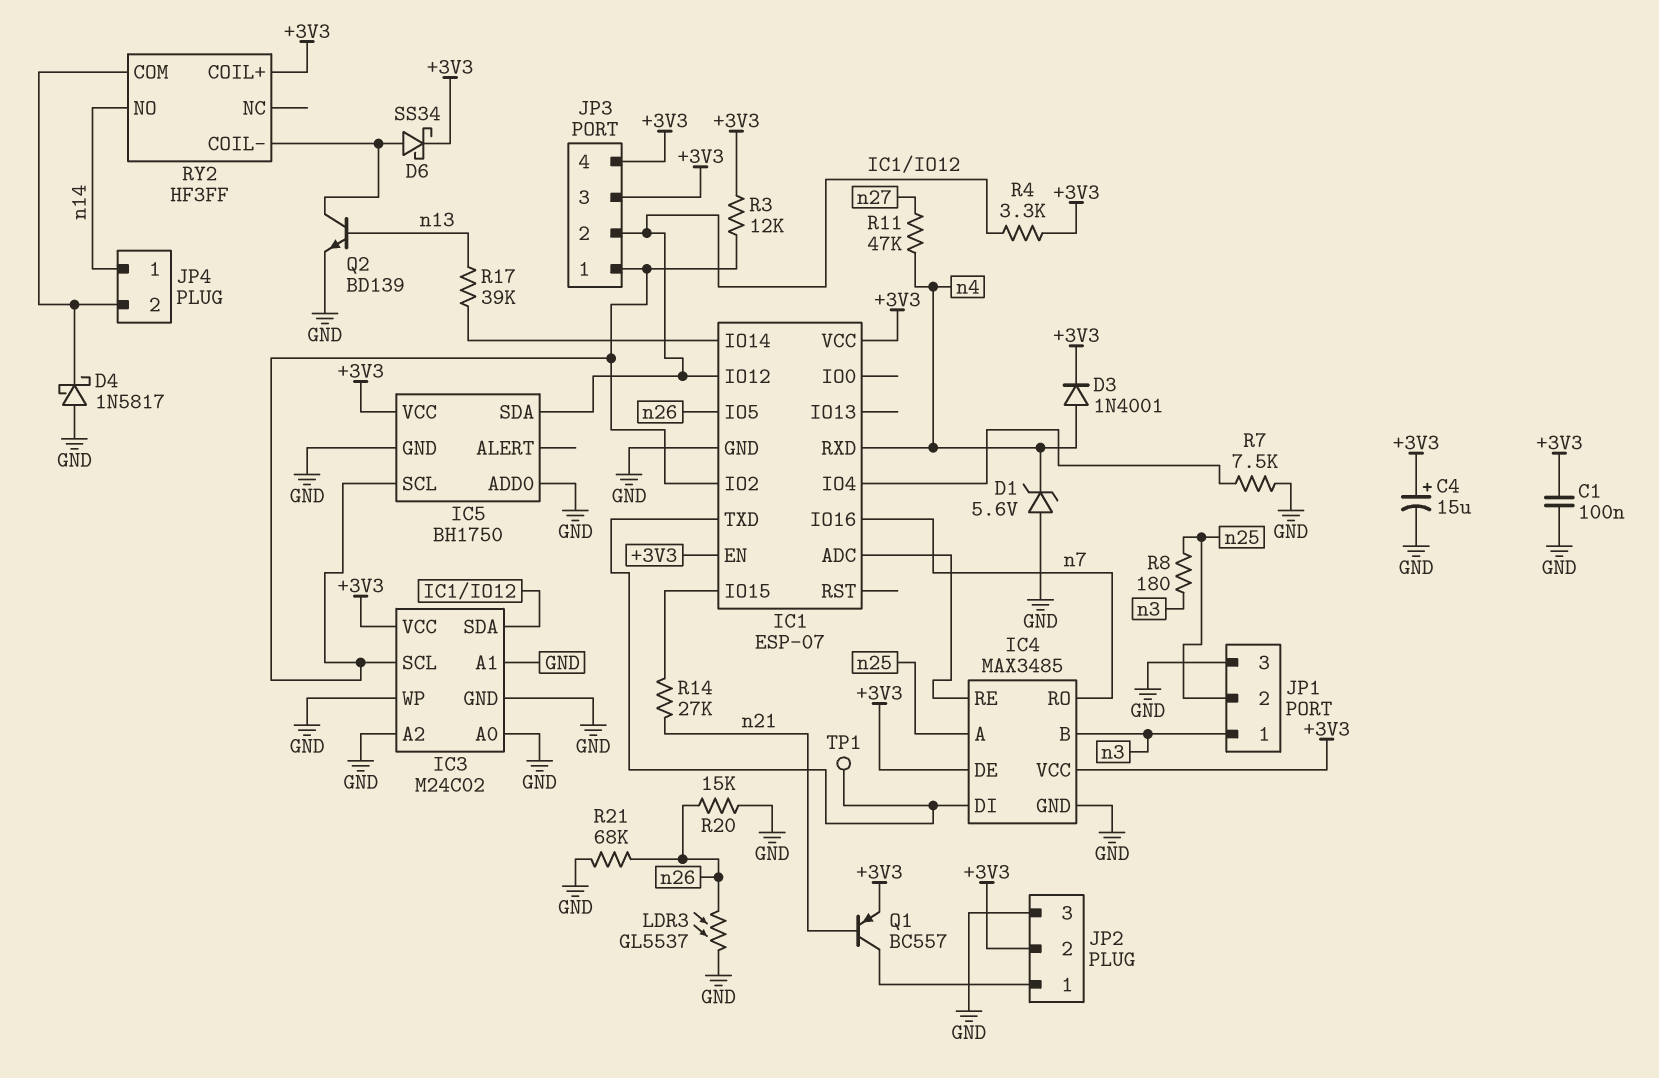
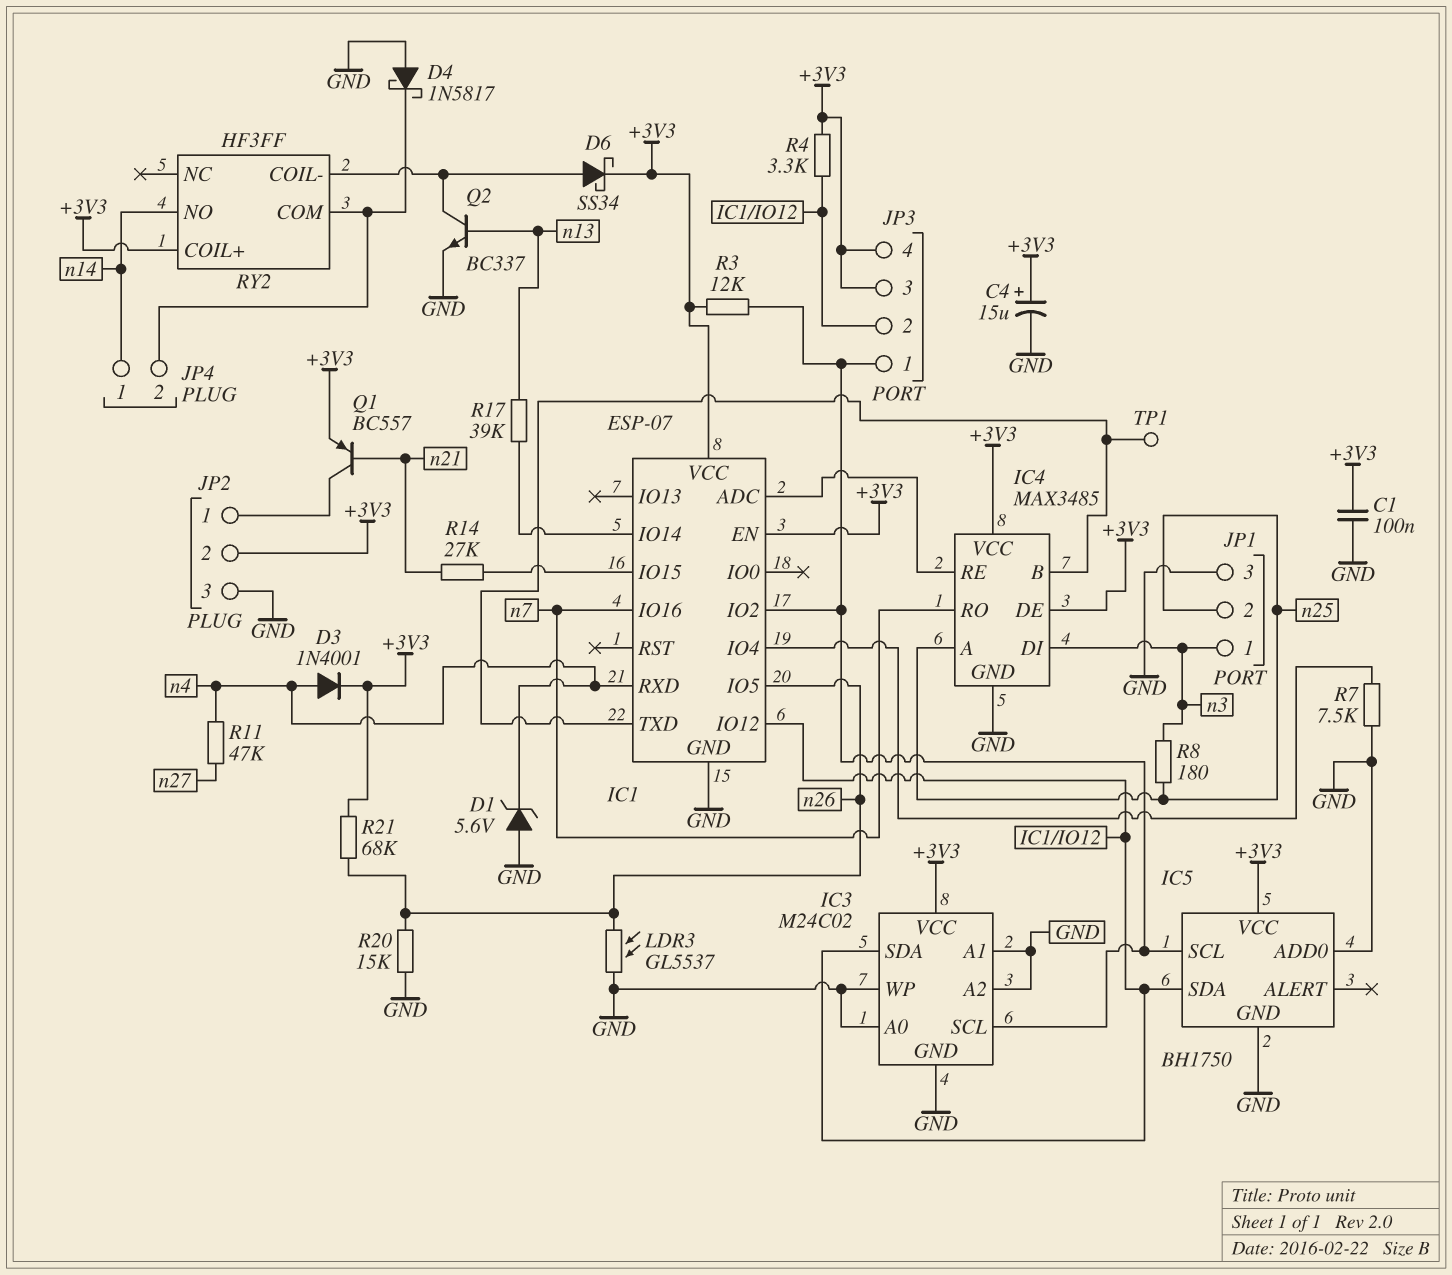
IC4 pin B: n3 -> IC1/TXD
IC4 pin DI: IC1/TXD -> n3
Q2: NPN BD139 (B n13, C RY2/COIL-, E GND) -> NPN BC337 (B n13, C RY2/COIL-, E GND)
R21: 68k (GND, n26) -> 68k (+3V3, n26)

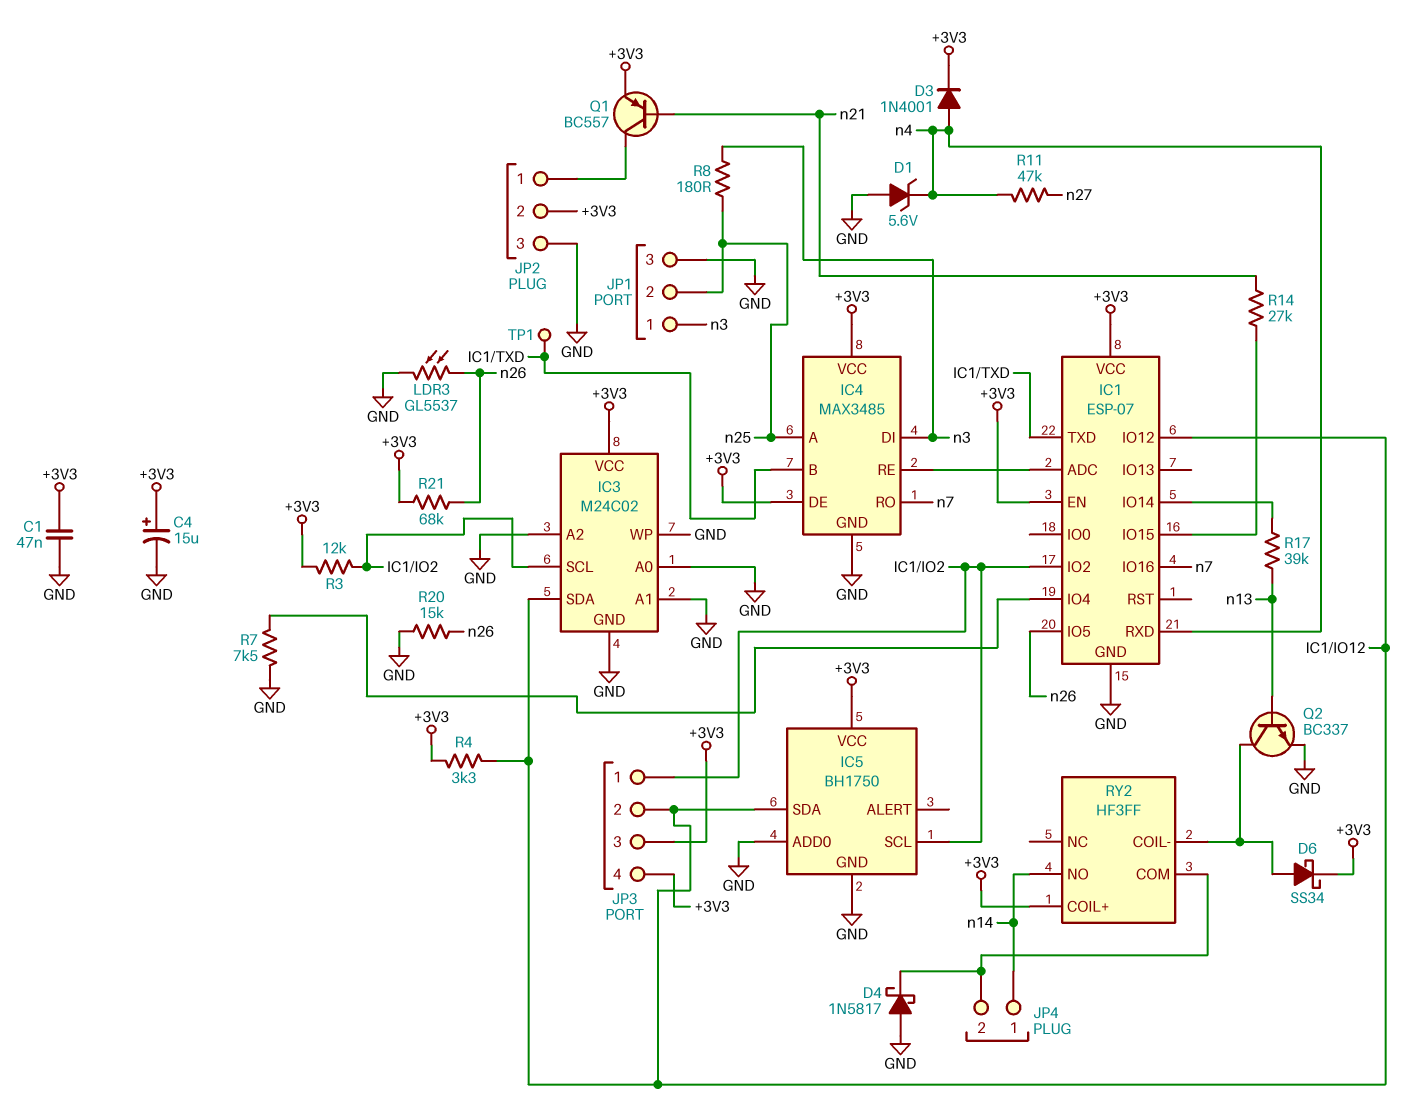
C1: 100nF (+3V3, GND) -> 47nF (+3V3, GND)

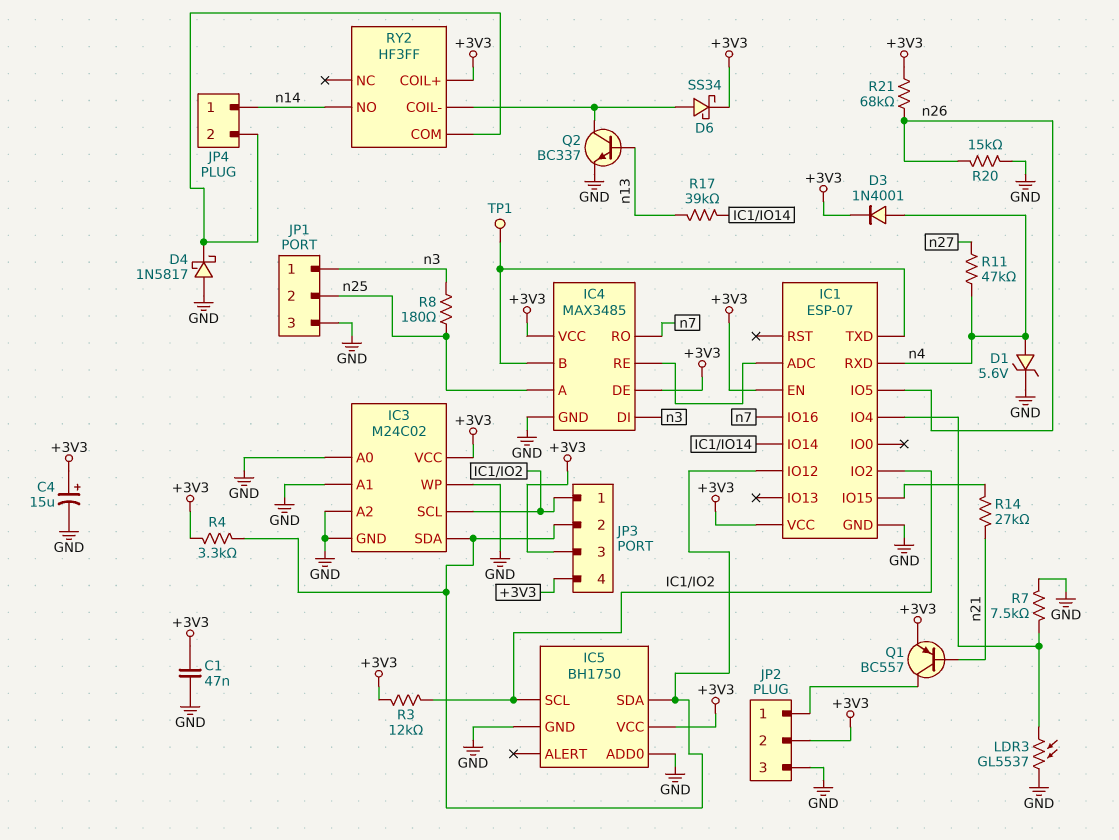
D1: zener 5.6V (A GND, K n4) -> zener 5.6V (A n4, K GND)
LDR3: GL5537 (GND, n26) -> GL5537 (GND, IC1/IO4)

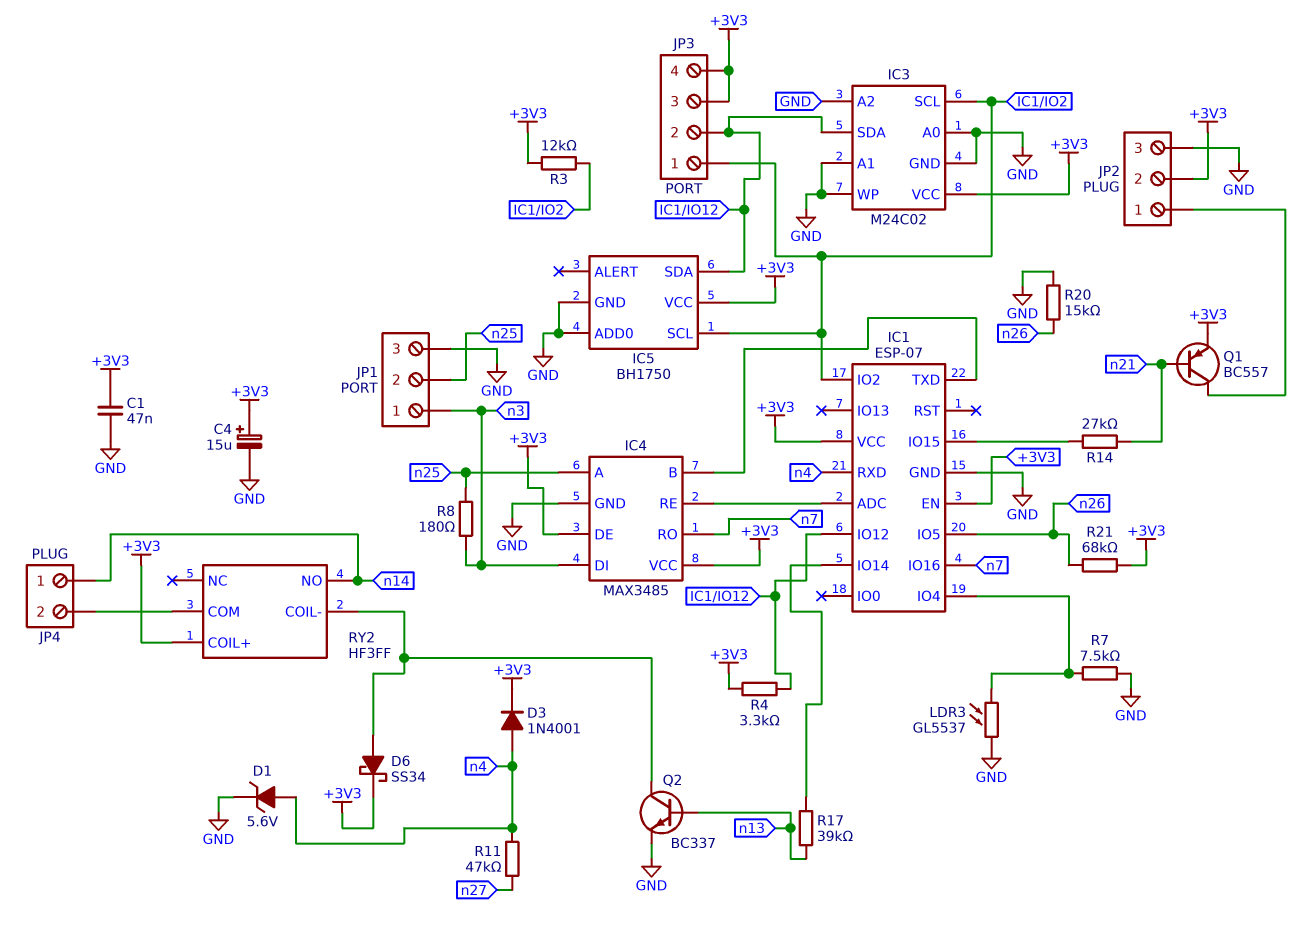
D4: schottky 1N5817 (A GND, K JP4/2) -> none
TP1: test point (IC1/TXD) -> none

